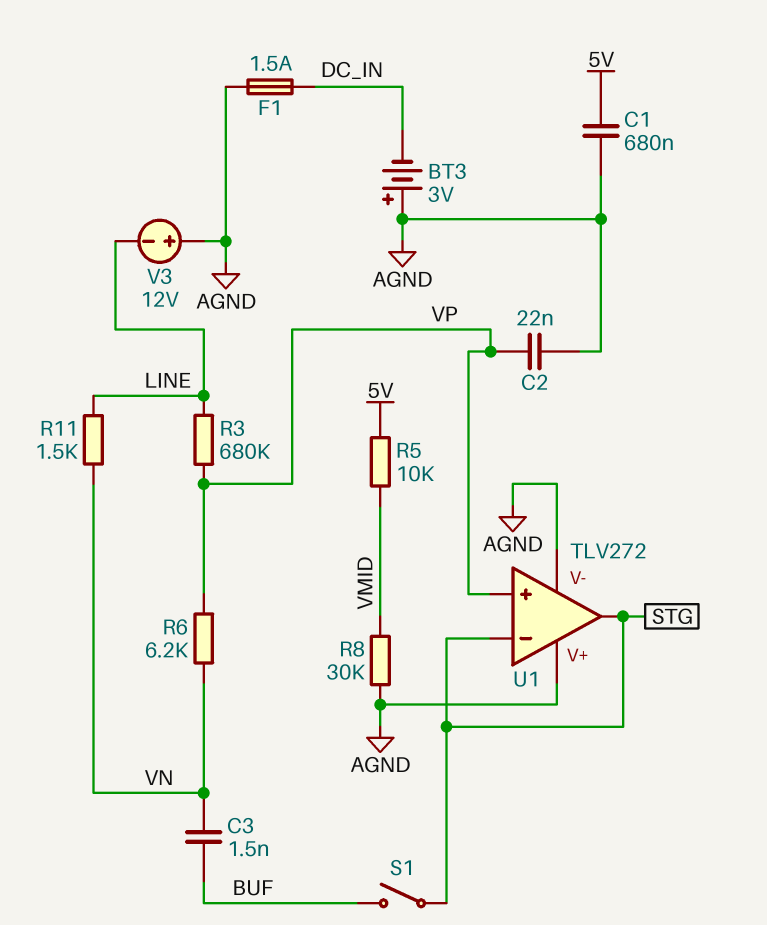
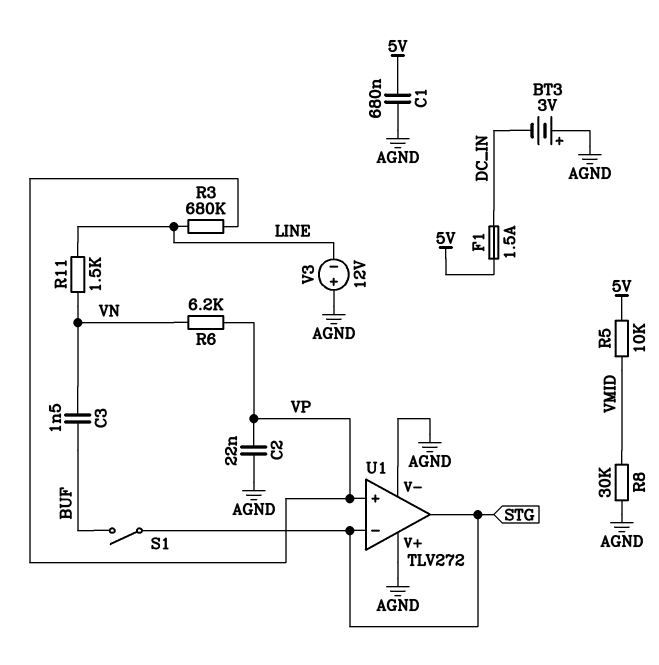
F1: 1.5A (AGND, DC_IN) -> 1.5A (5V, DC_IN)

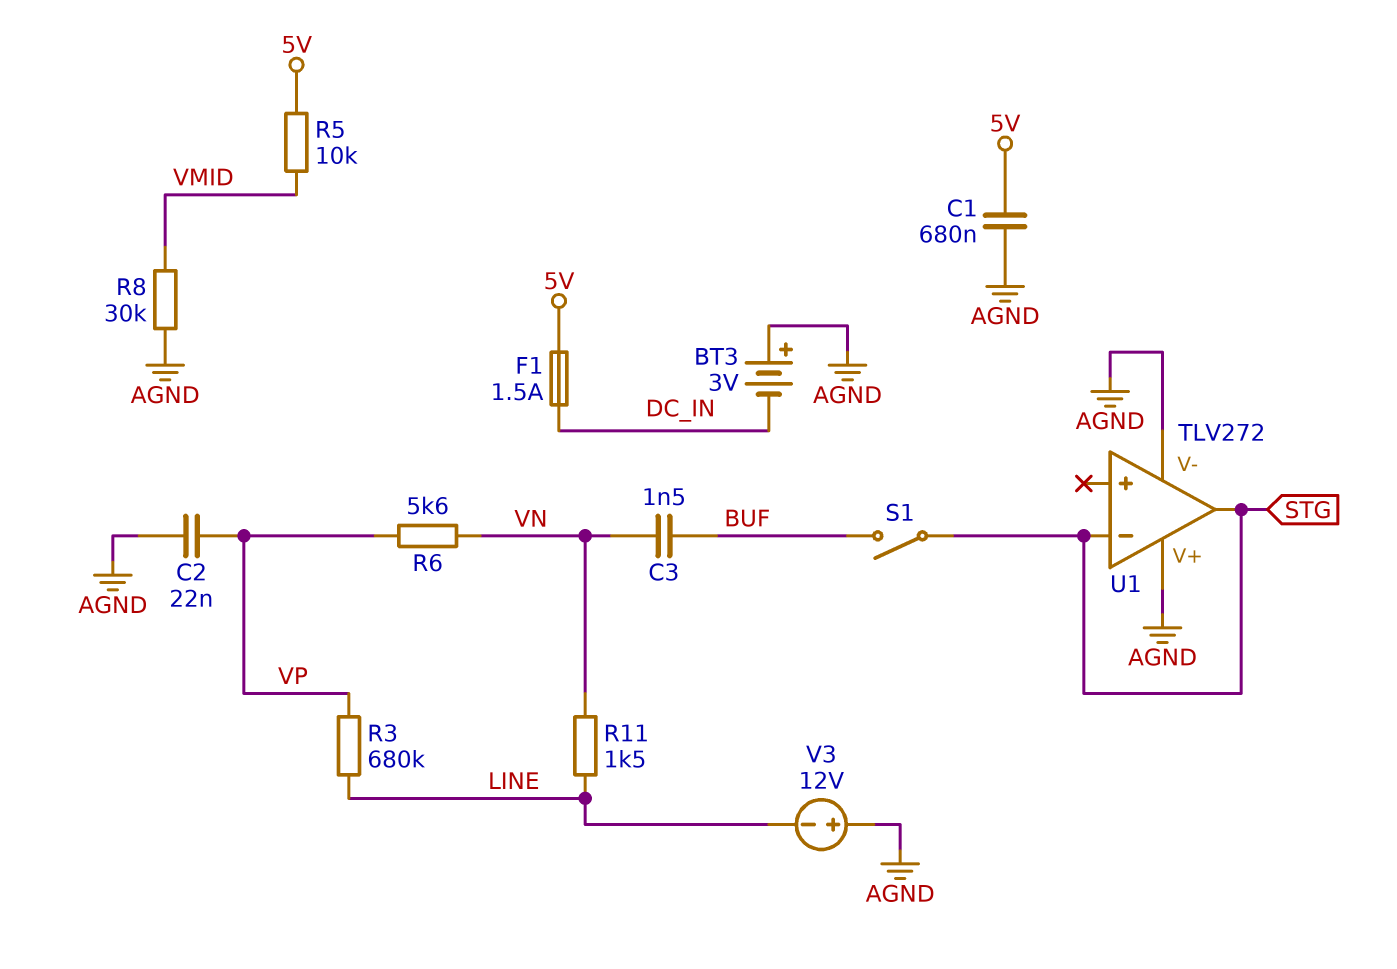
R6: 6.2k (VN, VP) -> 5.6k (VN, VP)
U1 pin in+: VP -> none

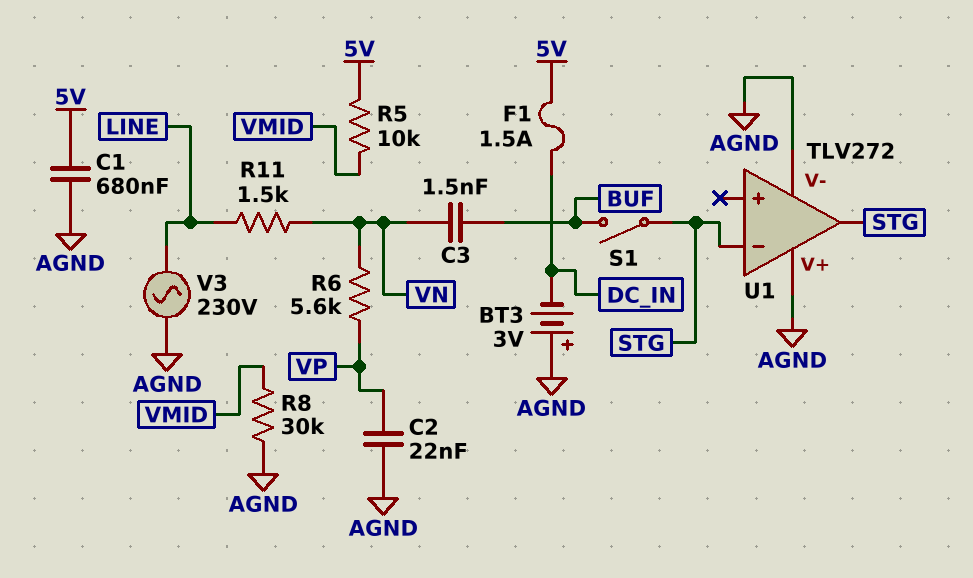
R3: 680k (LINE, VP) -> none
V3: 12V (plus AGND, minus LINE) -> AC 230V (AGND, LINE)

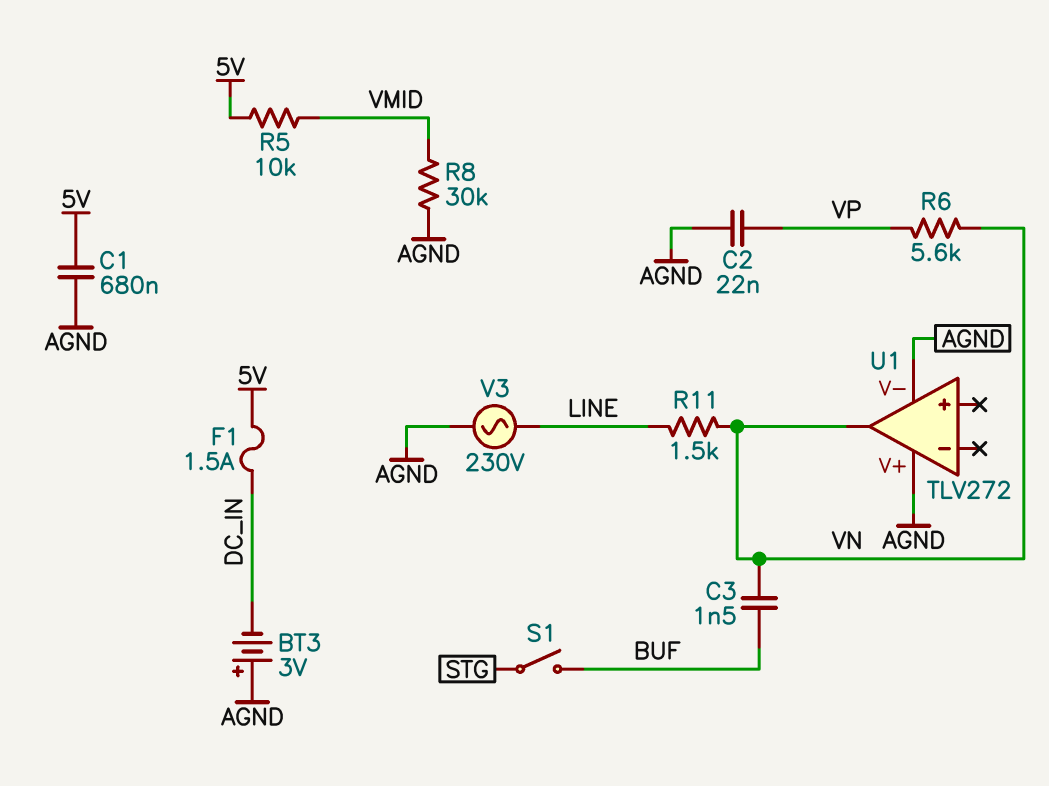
U1 pin in-: STG -> none
U1 pin out: STG -> VN

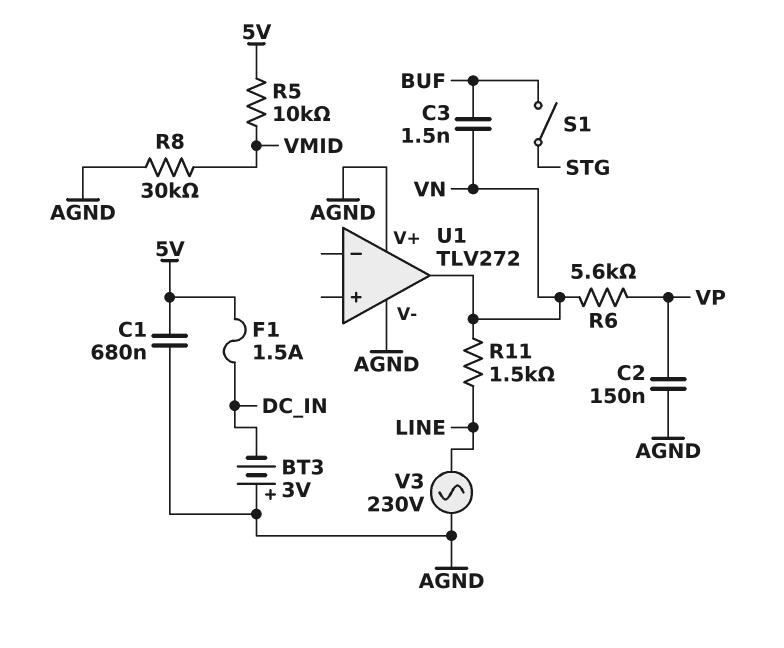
C2: 22nF (AGND, VP) -> 150nF (AGND, VP)

